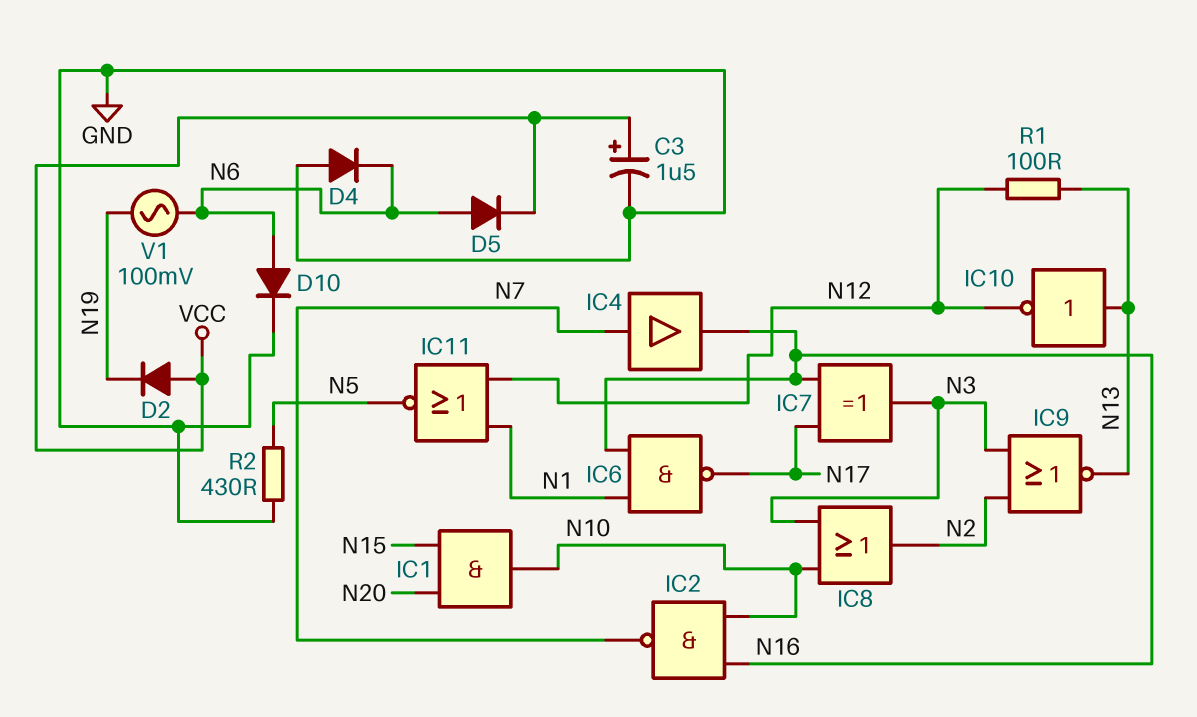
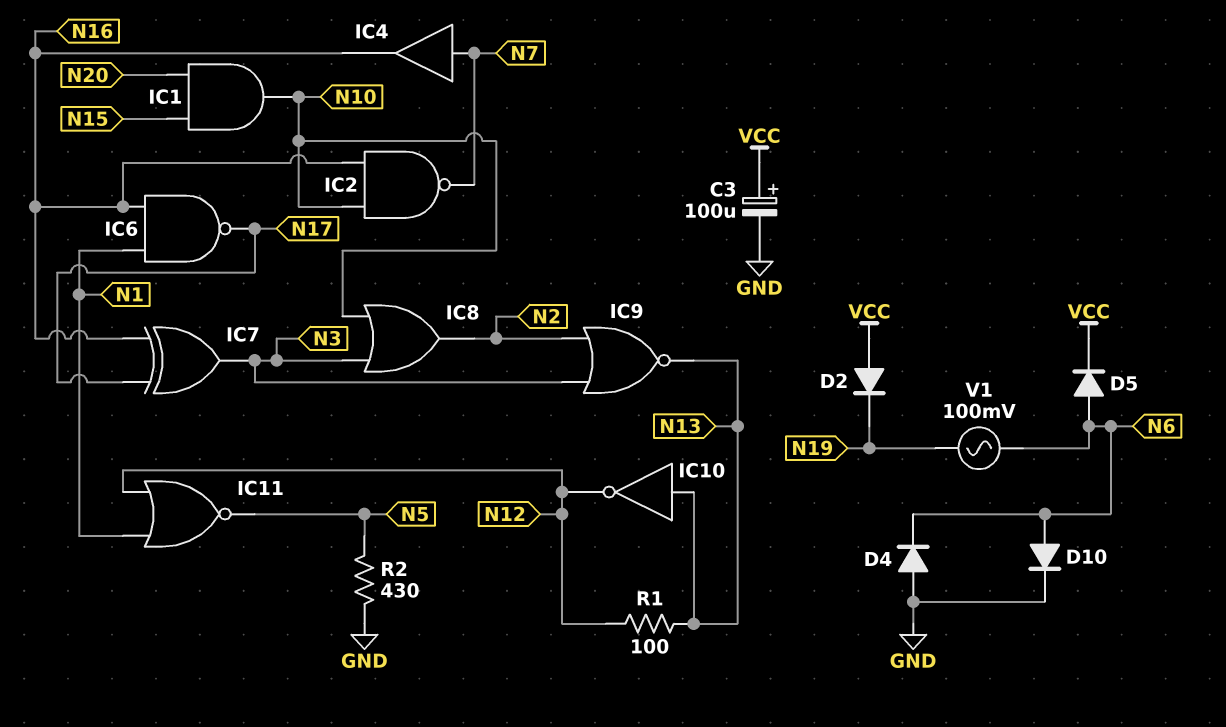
C3: 1.5uF (plus VCC, minus GND) -> 100uF (plus VCC, minus GND)

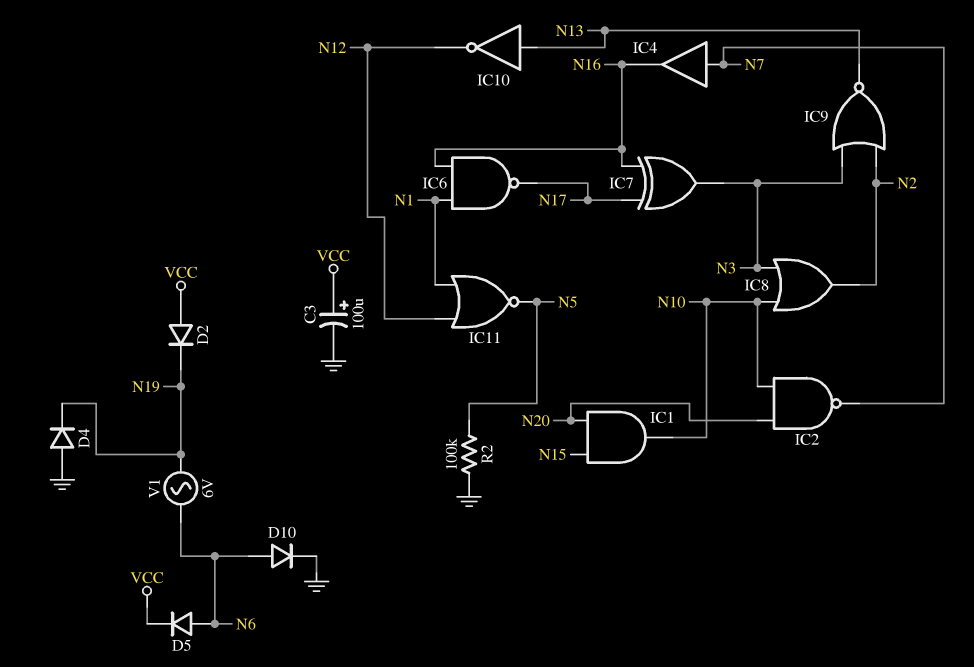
D4: diode (A GND, K N6) -> diode (A GND, K N19)
IC2: NAND (in N10, in N16, out N7) -> NAND (in N10, in N20, out N7)
R1: 100 (N12, N13) -> none
R2: 430 (GND, N5) -> 100k (GND, N5)
V1: AC 100mV (N6, N19) -> AC 6V (N6, N19)

